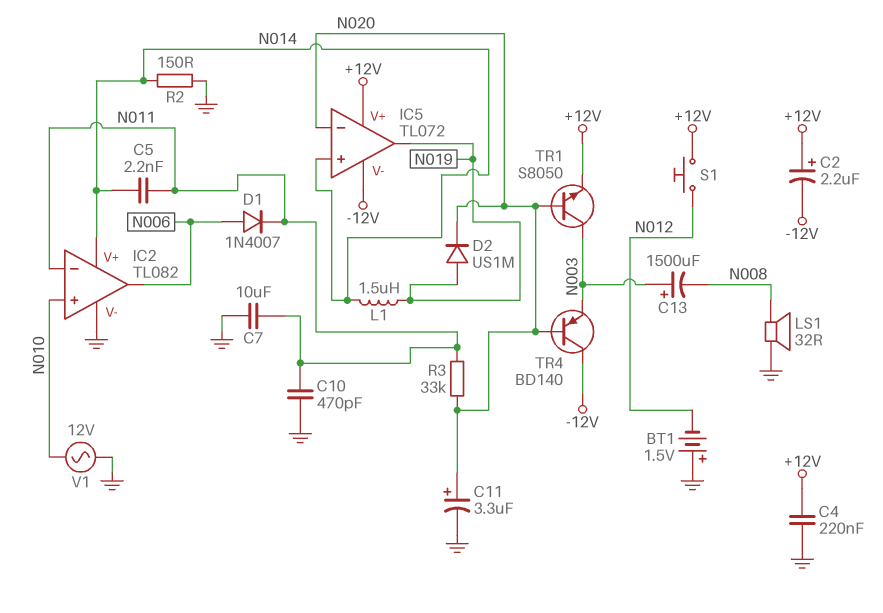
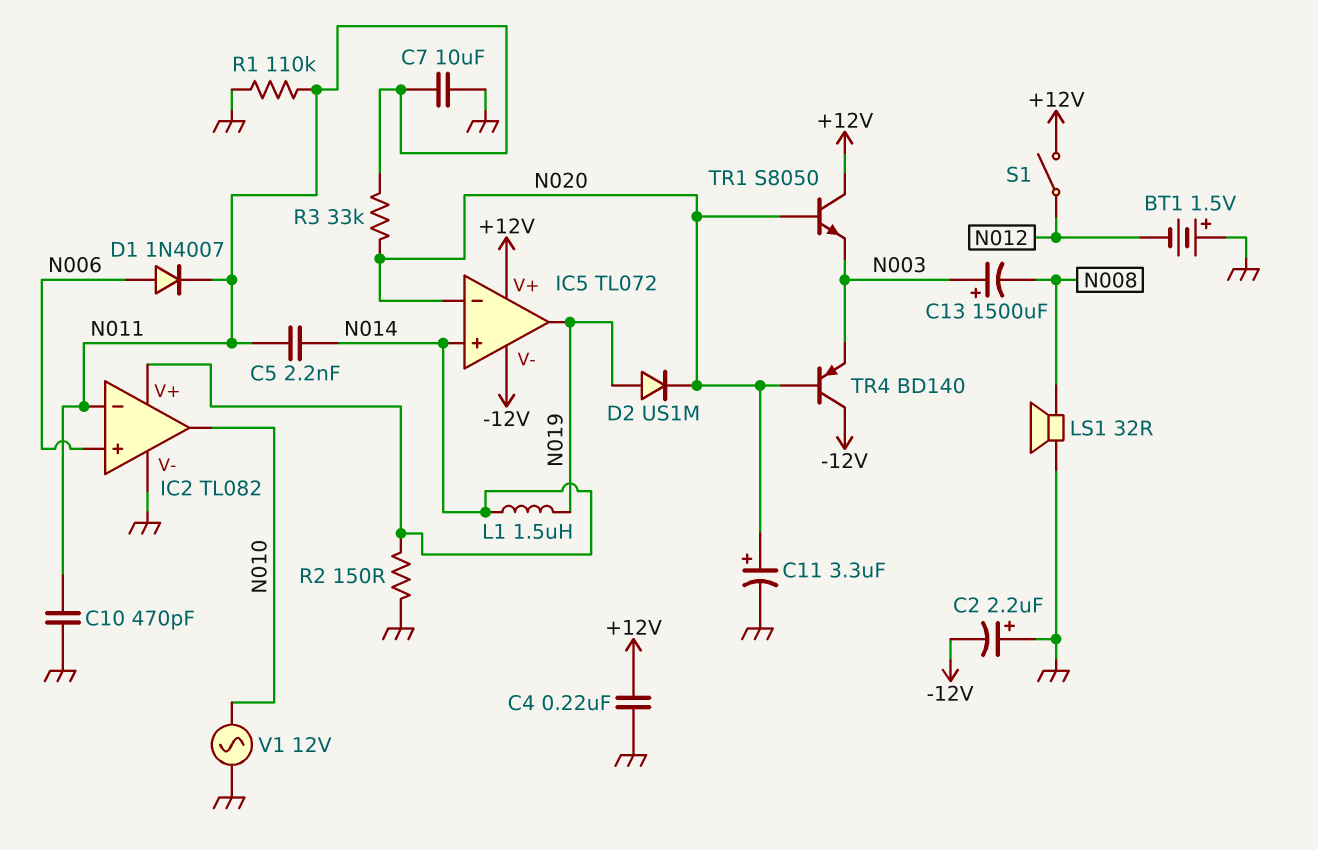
C2: 2.2uF (plus +12V, minus -12V) -> 2.2uF (plus GND, minus -12V)
IC2 pin in+: N010 -> N006
IC2 pin out: N006 -> N010
R1: none -> 110k (GND, N011)
S1: button (+12V, N012) -> switch (+12V, N012)
TR1: NPN S8050 (B N020, C N003, E +12V) -> NPN S8050 (B N020, C +12V, E N003)

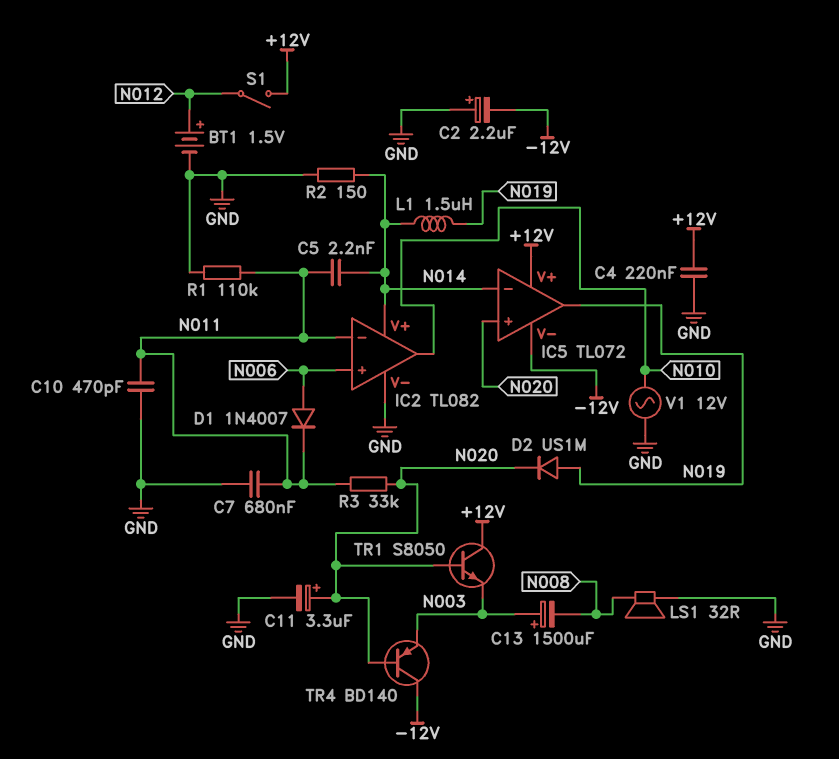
BT1: 1.5V (plus GND, minus N012) -> 1.5V (plus N012, minus GND)
C7: 10uF (GND, N011) -> 680nF (GND, N011)
IC5 pin in+: N014 -> N020
IC5 pin in-: N020 -> N014

